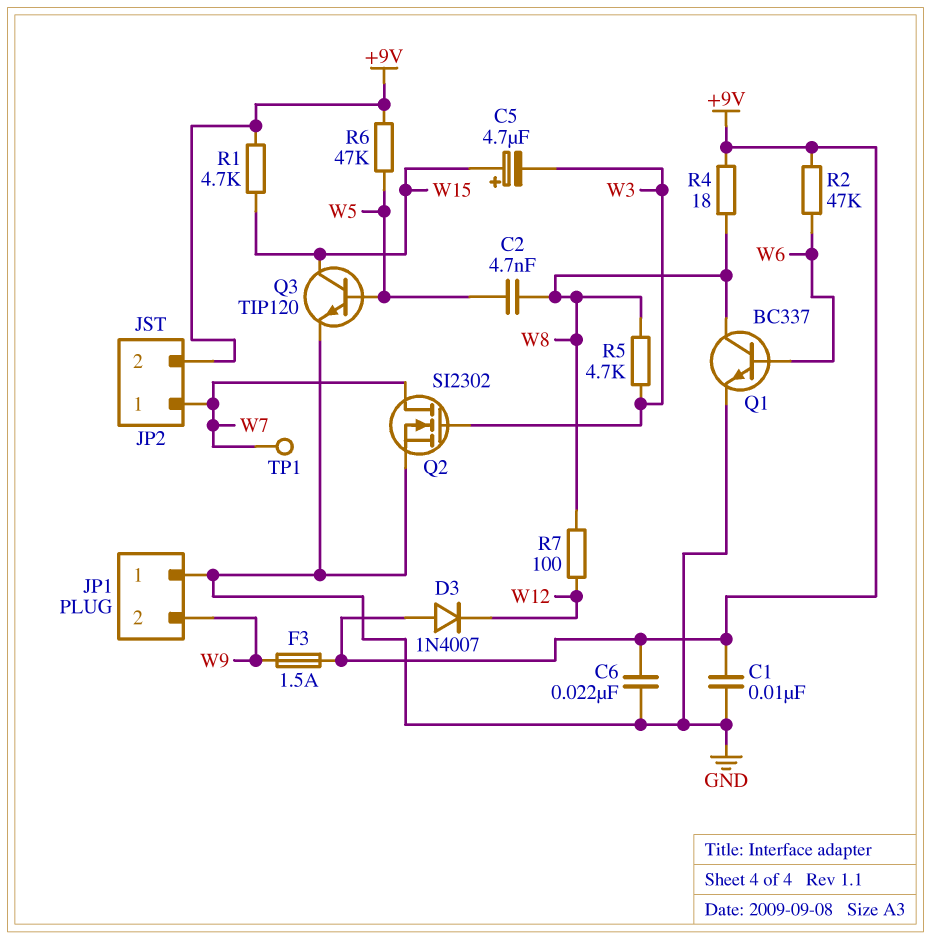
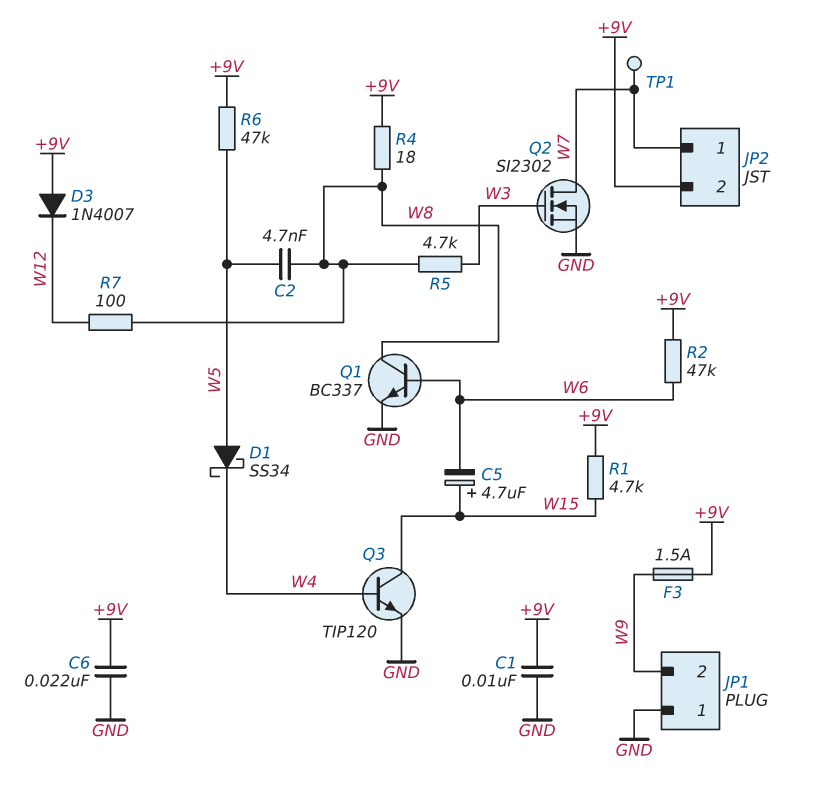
C5: 4.7uF (plus W15, minus W3) -> 4.7uF (plus W15, minus W6)
D1: none -> schottky SS34 (A W5, K W4)
Q3: NPN TIP120 (B W5, C W15, E GND) -> NPN TIP120 (B W4, C W15, E GND)

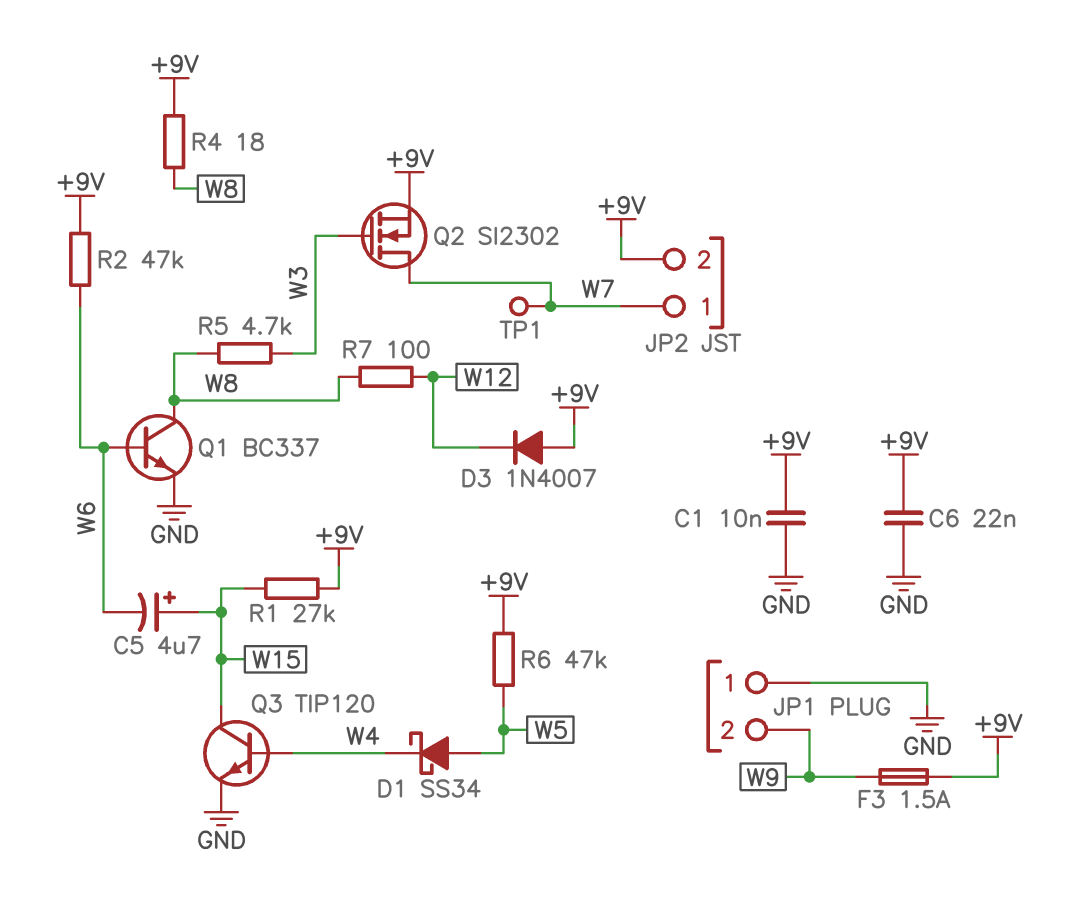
C2: 4.7nF (W5, W8) -> none
Q2: NMOS SI2302 (G W3, D W7, S GND) -> NMOS SI2302 (G W3, D W7, S +9V)
R1: 4.7k (+9V, W15) -> 27k (+9V, W15)

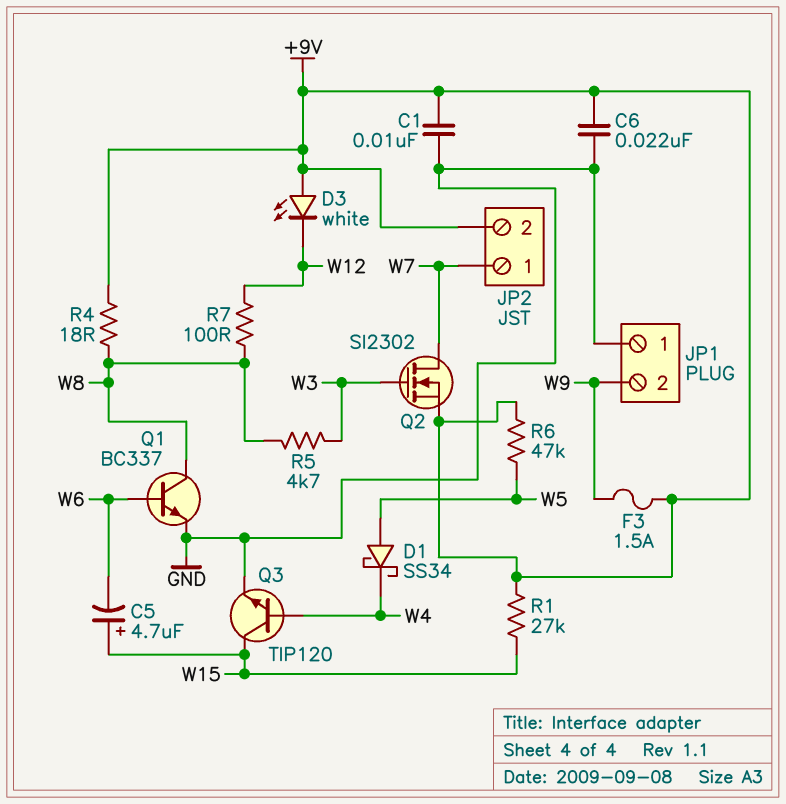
D3: diode 1N4007 (A +9V, K W12) -> LED white (A +9V, K W12)
R2: 47k (+9V, W6) -> none
TP1: test point (W7) -> none

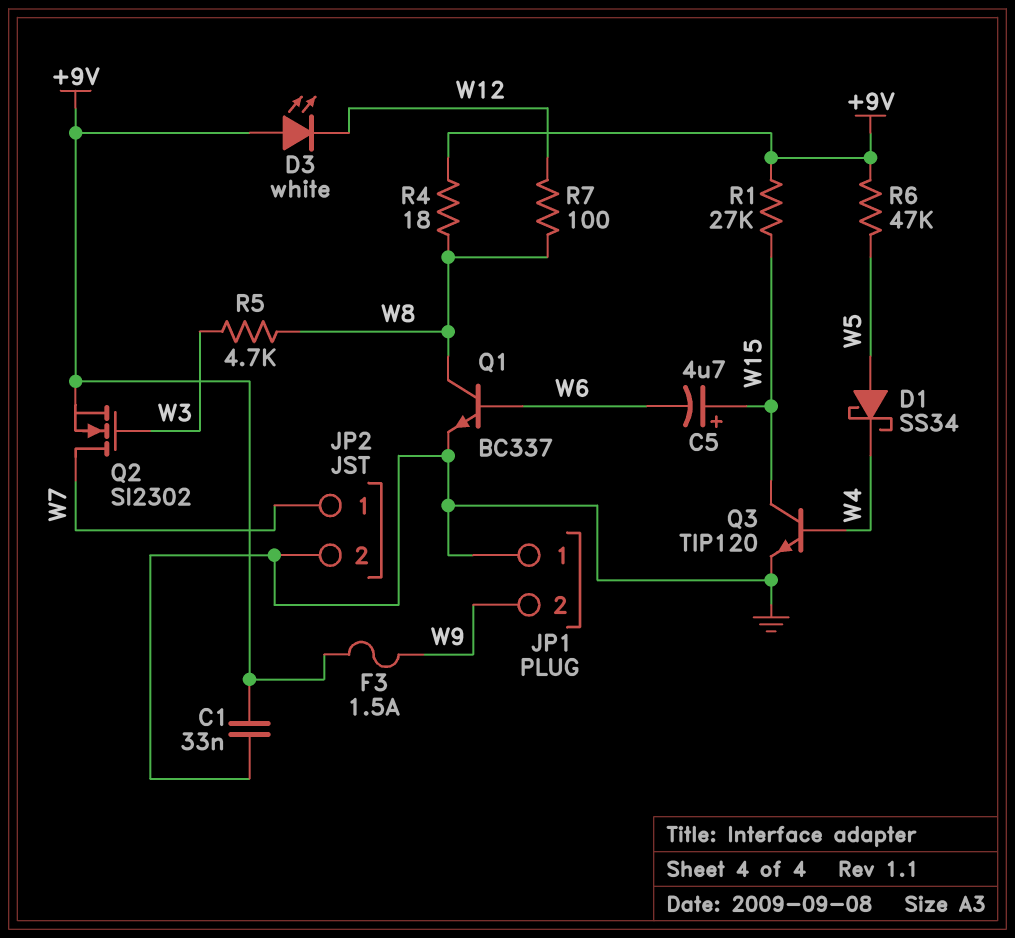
C1: 10nF (+9V, GND) -> 33nF (+9V, GND)
C6: 22nF (+9V, GND) -> none
JP2 pin 2: +9V -> GND

